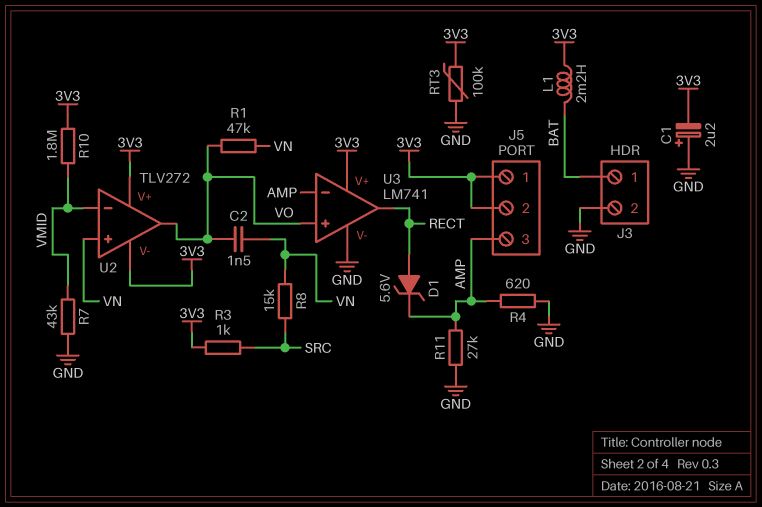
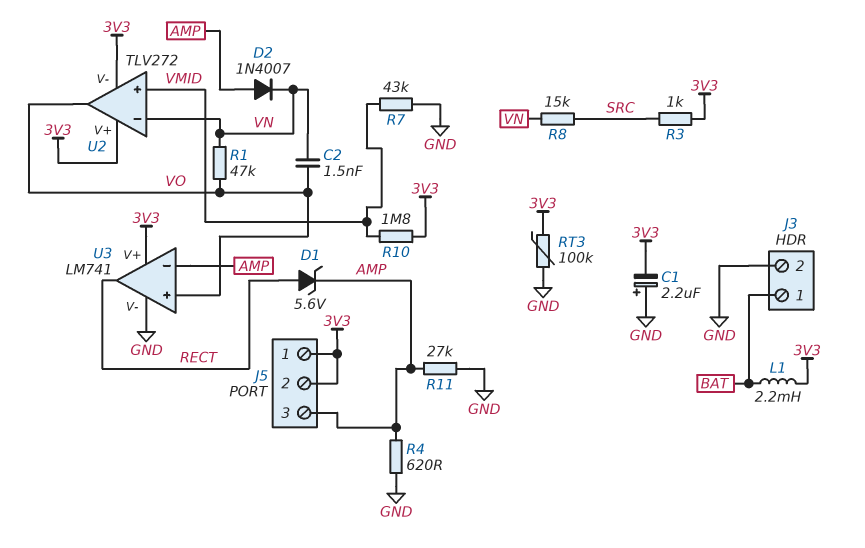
D2: none -> diode 1N4007 (A AMP, K VN)
U2 pin in+: VN -> VMID
U2 pin in-: VMID -> VN

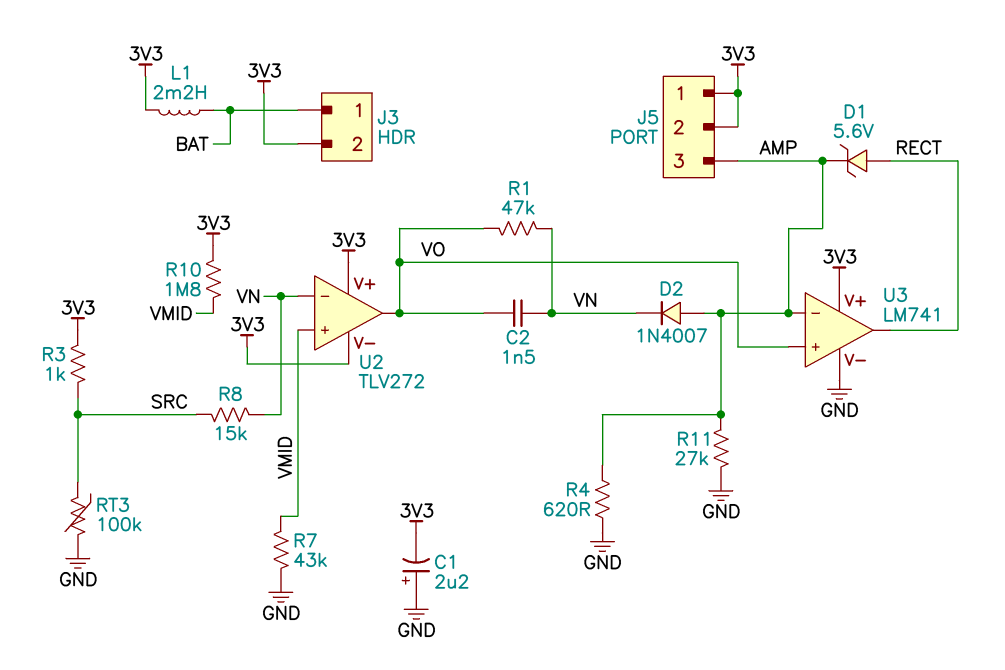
J3 pin 2: GND -> 3V3
RT3: 100k (3V3, GND) -> 100k (GND, SRC)

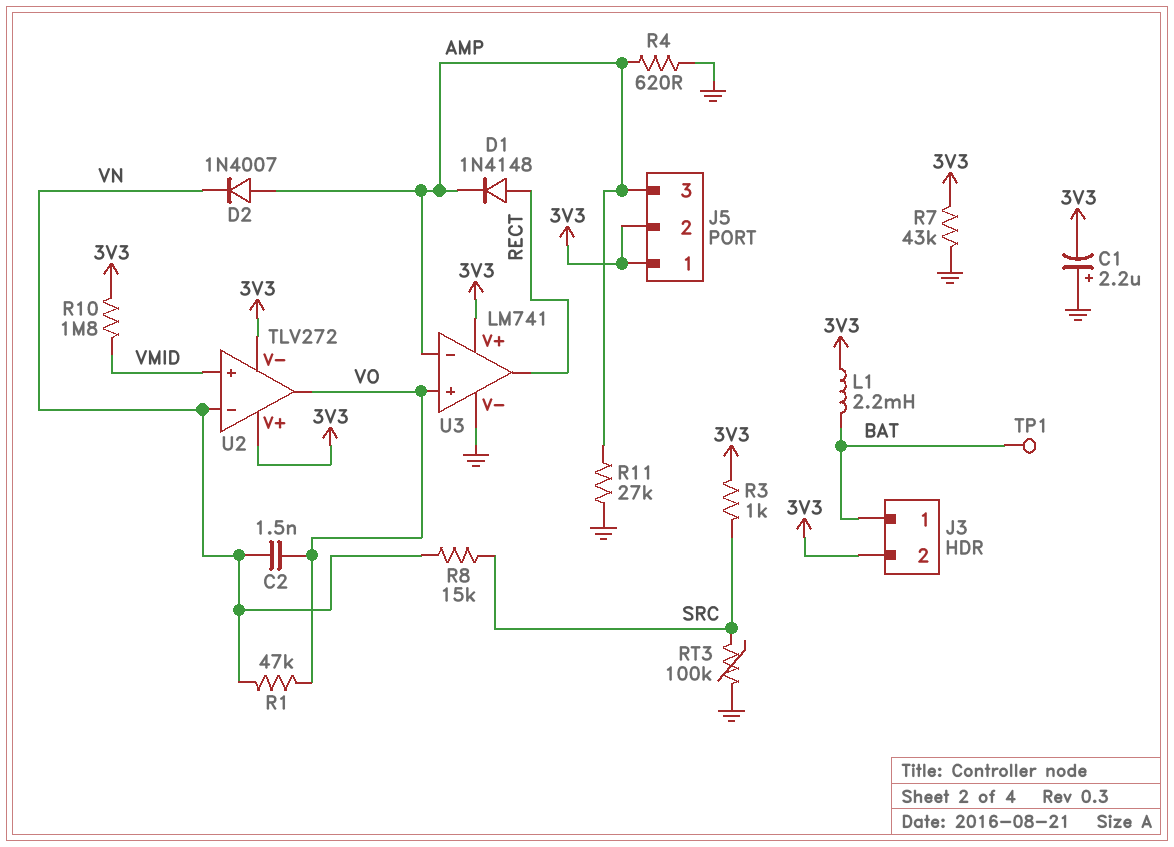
D1: zener 5.6V (A RECT, K AMP) -> diode 1N4148 (A RECT, K AMP)
R7: 43k (GND, VMID) -> 43k (3V3, GND)
TP1: none -> test point (BAT)

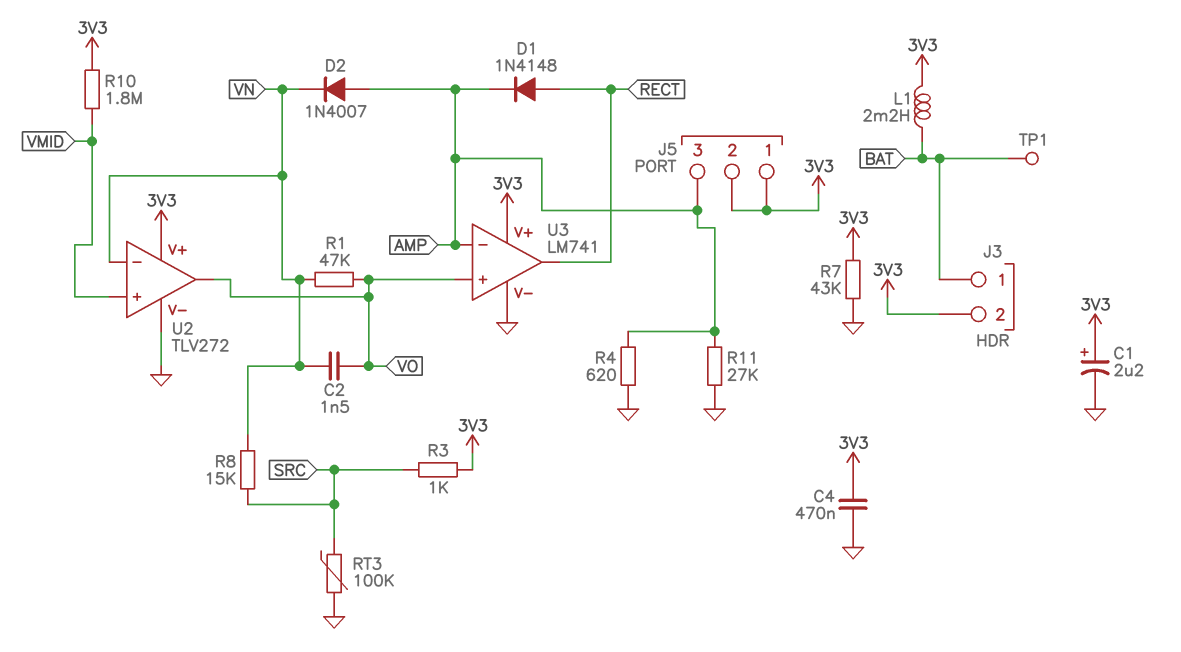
C1: 2.2uF (plus GND, minus 3V3) -> 2.2uF (plus 3V3, minus GND)
C4: none -> 470nF (3V3, GND)
U2 pin V-: 3V3 -> GND

